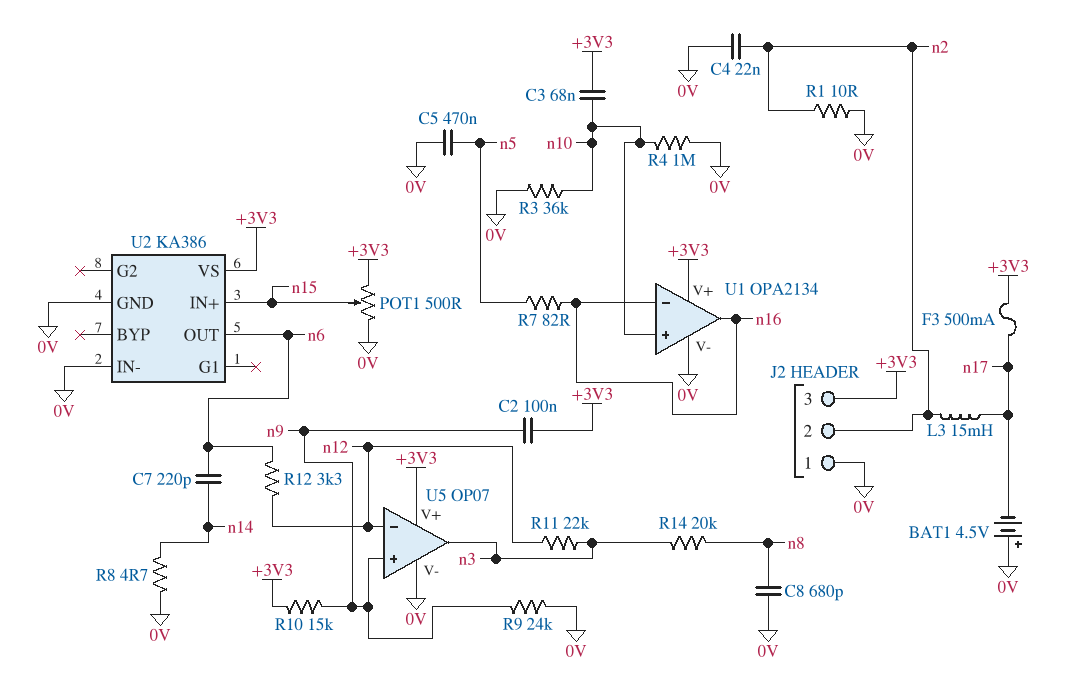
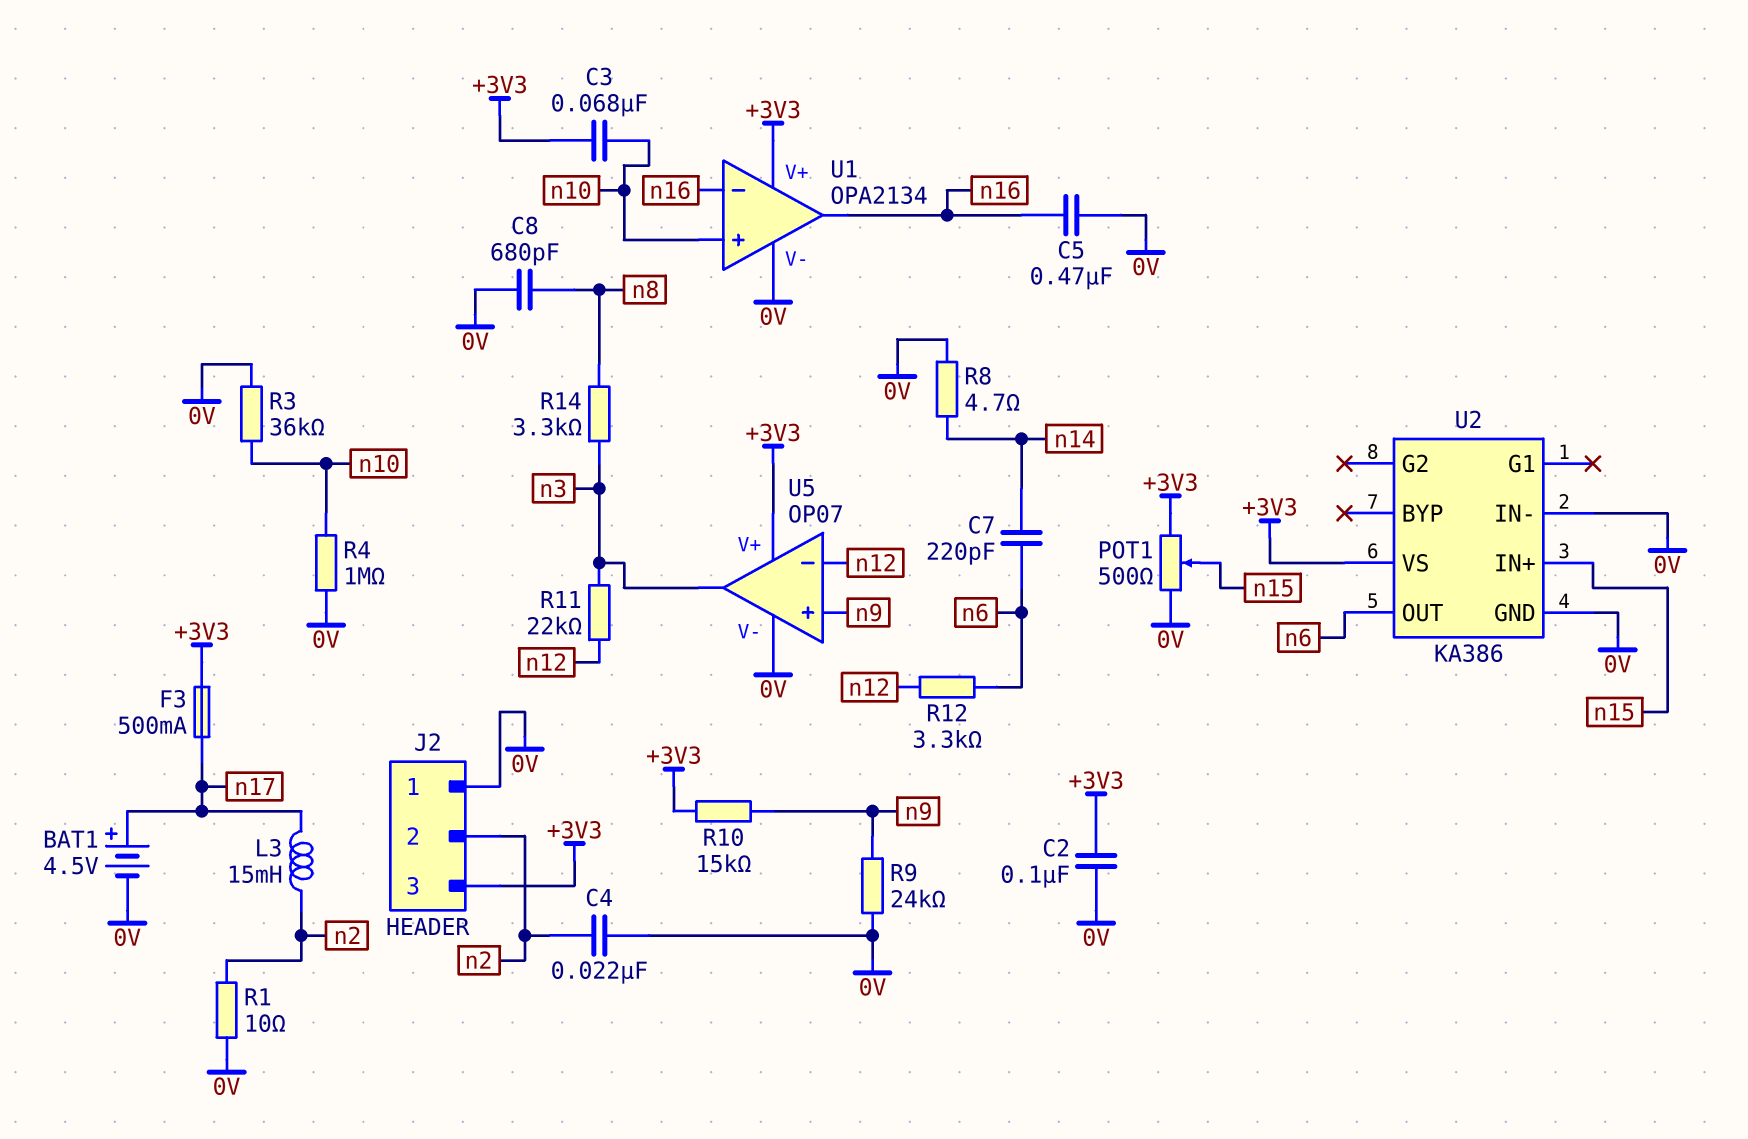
BAT1: 4.5V (plus 0V, minus n17) -> 4.5V (plus n17, minus 0V)
C2: 100nF (+3V3, n9) -> 100nF (+3V3, 0V)
C5: 470nF (0V, n5) -> 470nF (0V, n16)
R7: 82 (n5, n16) -> none
R14: 20k (n3, n8) -> 3.3k (n3, n8)

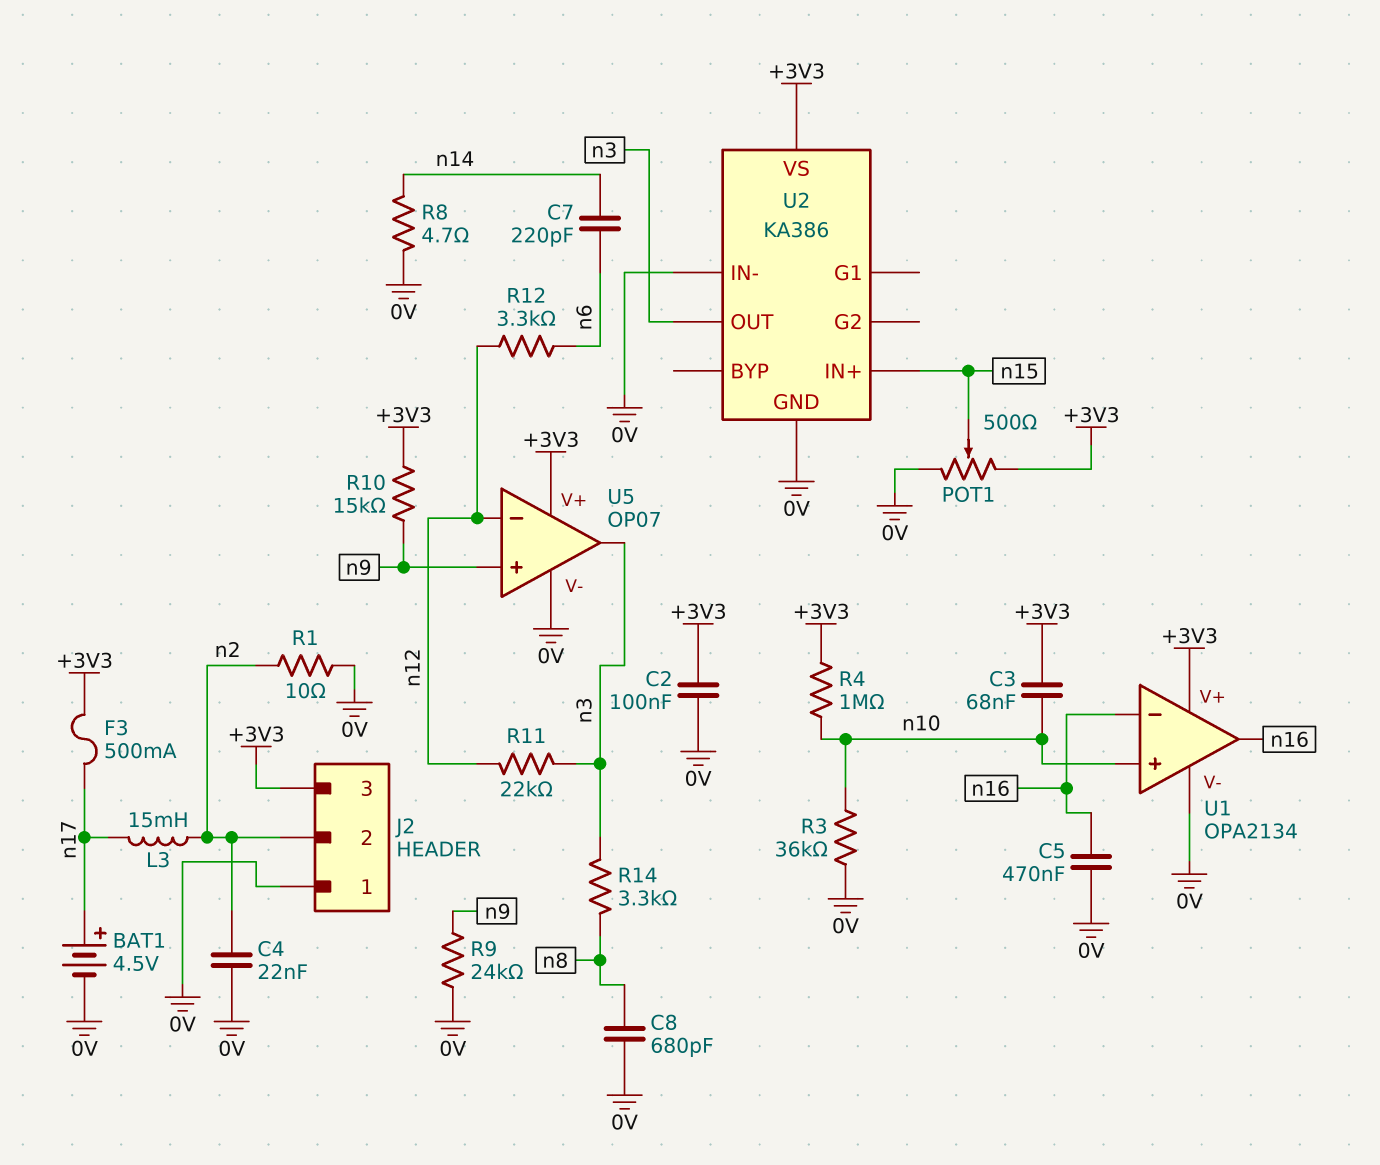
R4: 1M (0V, n10) -> 1M (+3V3, n10)
U2 pin OUT: n6 -> n3

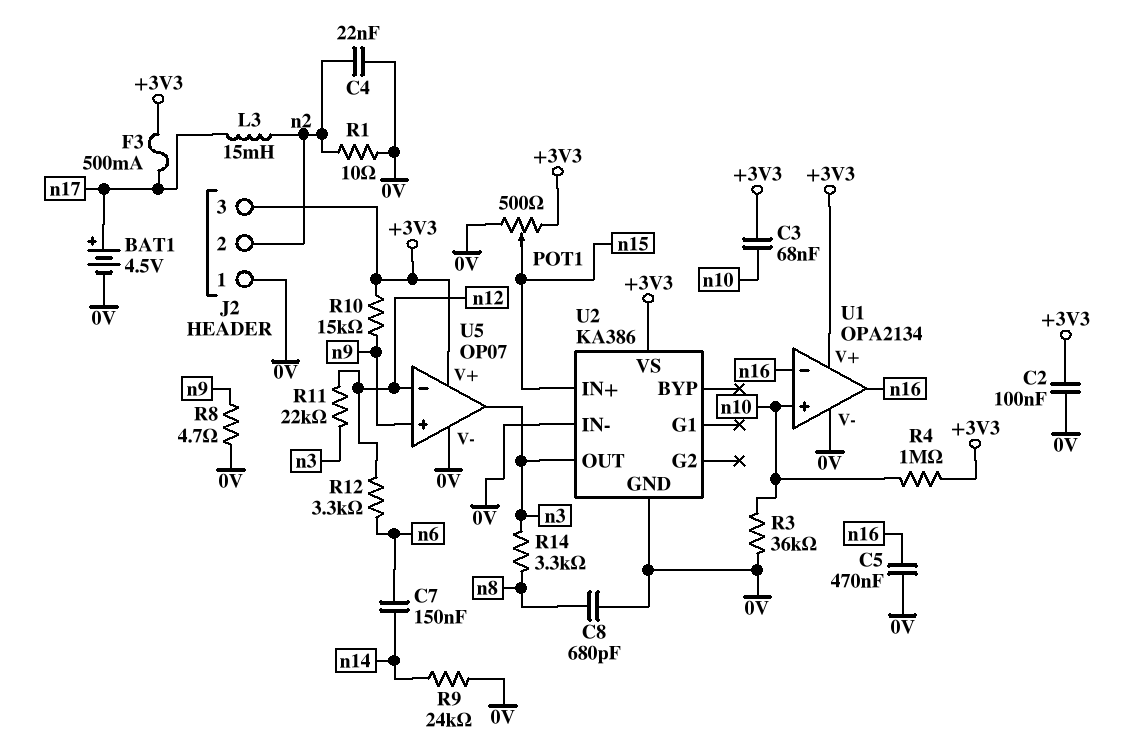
C7: 220pF (n6, n14) -> 150nF (n6, n14)
R8: 4.7 (0V, n14) -> 4.7 (0V, n9)
R9: 24k (0V, n9) -> 24k (0V, n14)

